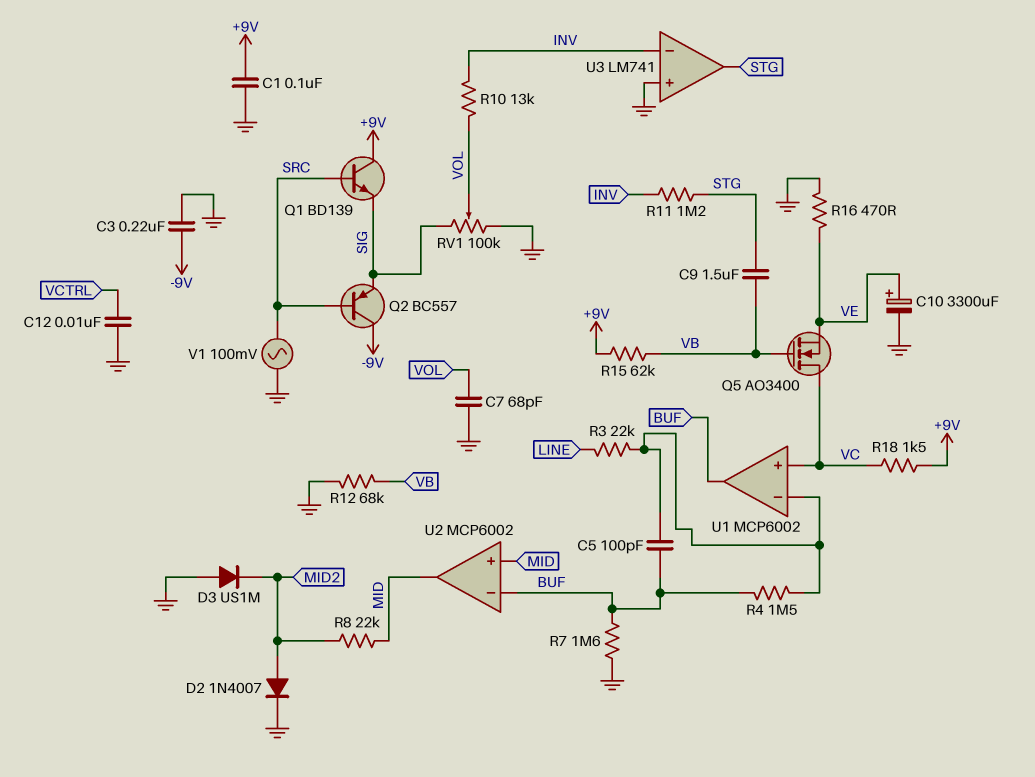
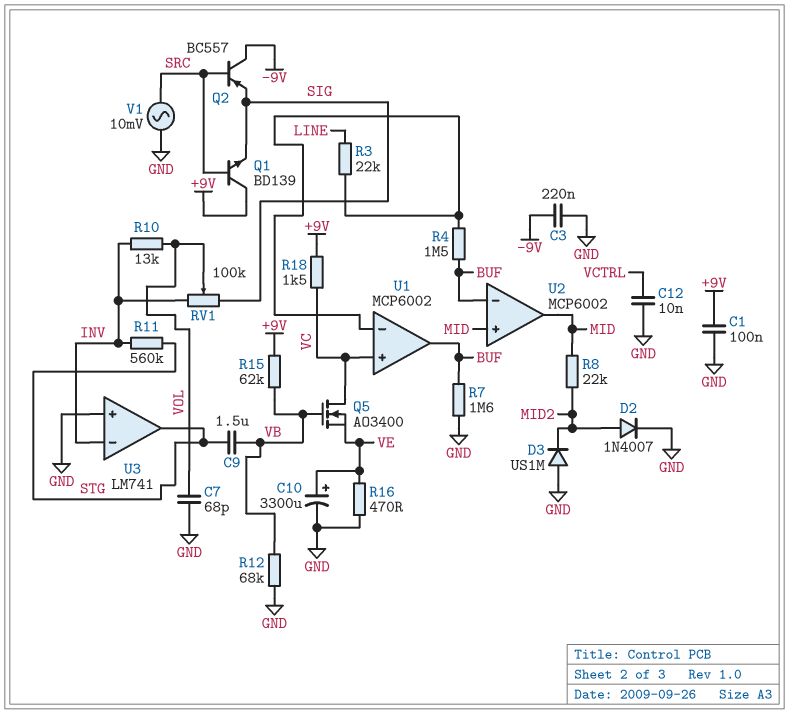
C5: 100pF (BUF, U1/in-) -> none
R11: 1.2M (INV, STG) -> 560k (INV, STG)
RV1: 100k (GND, SIG, wiper VOL) -> 100k (INV, SIG, wiper VOL)
V1: AC 100mV (GND, SRC) -> AC 10mV (GND, SRC)

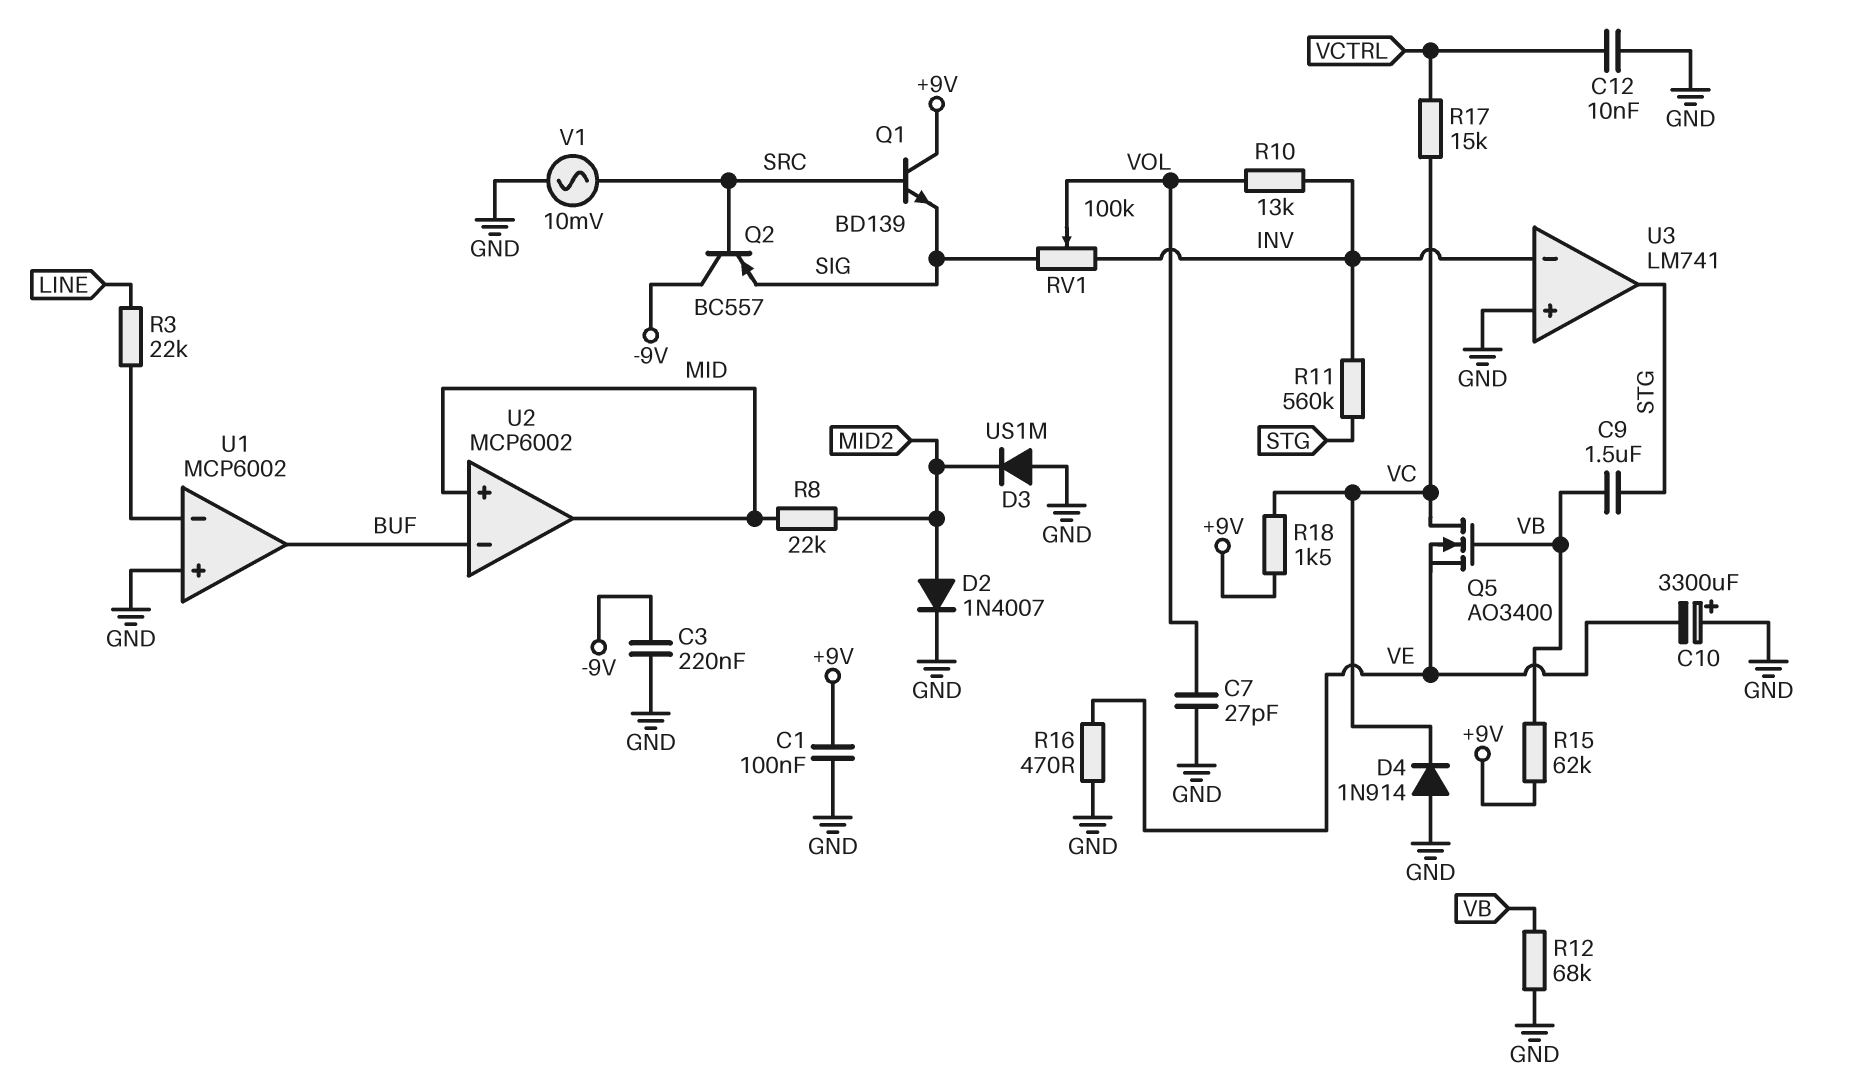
C7: 68pF (GND, VOL) -> 27pF (GND, VOL)
C10: 3300uF (plus VE, minus GND) -> 3300uF (plus GND, minus VE)
D4: none -> diode 1N914 (A GND, K VC)
R4: 1.5M (BUF, U1/in-) -> none
R7: 1.6M (BUF, GND) -> none
R17: none -> 15k (VC, VCTRL)
U1 pin in+: VC -> GND

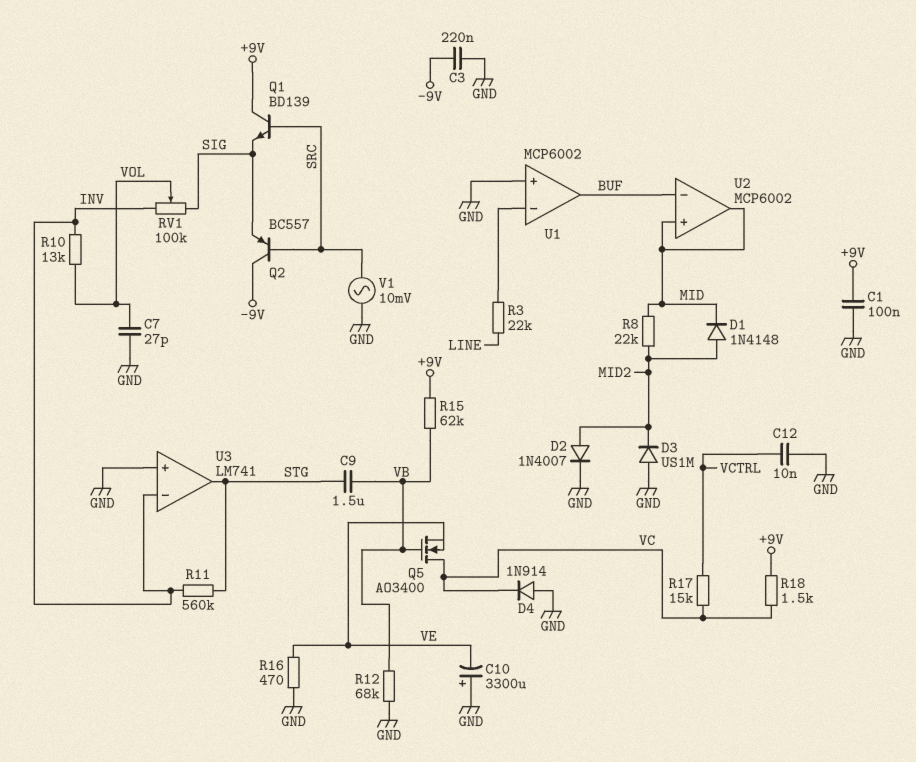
D1: none -> diode 1N4148 (A MID2, K MID)

